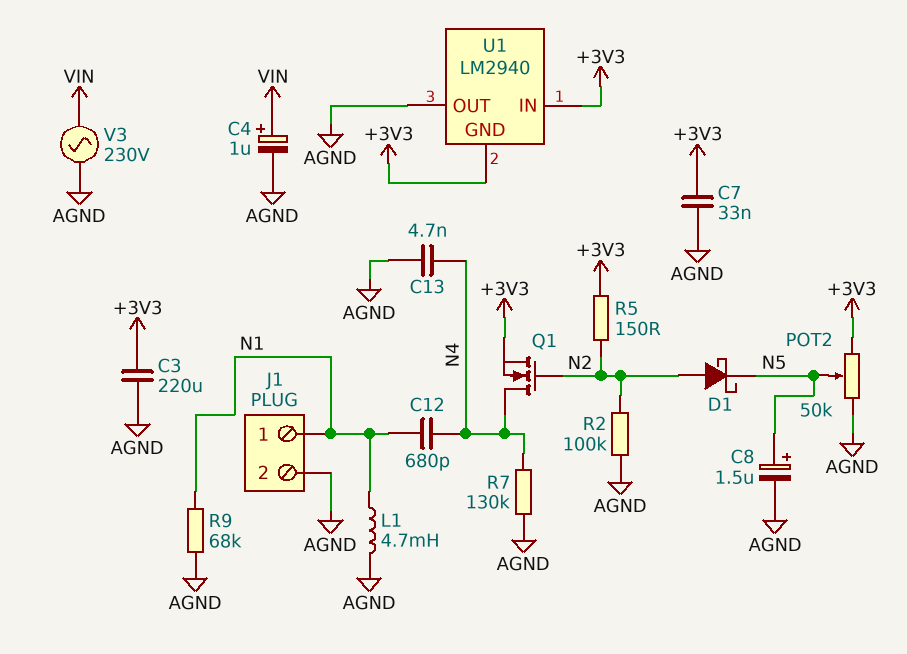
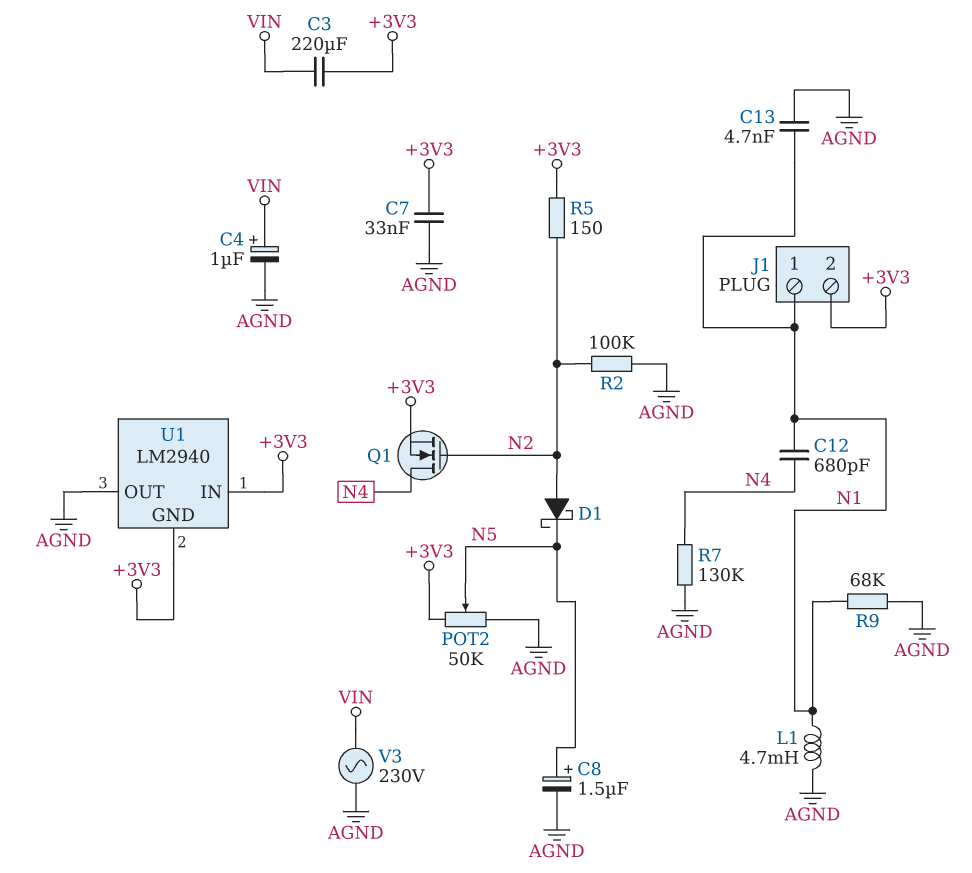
C3: 220uF (+3V3, AGND) -> 220uF (+3V3, VIN)
C13: 4.7nF (AGND, N4) -> 4.7nF (AGND, N1)
J1 pin 2: AGND -> +3V3

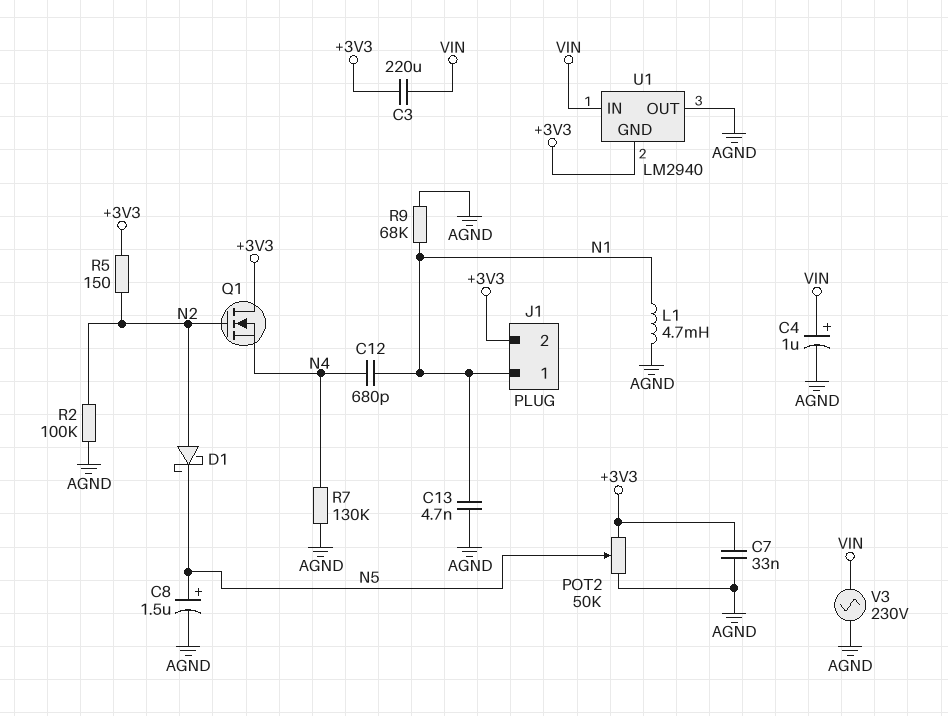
Q1: NMOS (G N2, D N4, S +3V3) -> NMOS (G N2, D +3V3, S N4)
U1 pin IN: +3V3 -> VIN

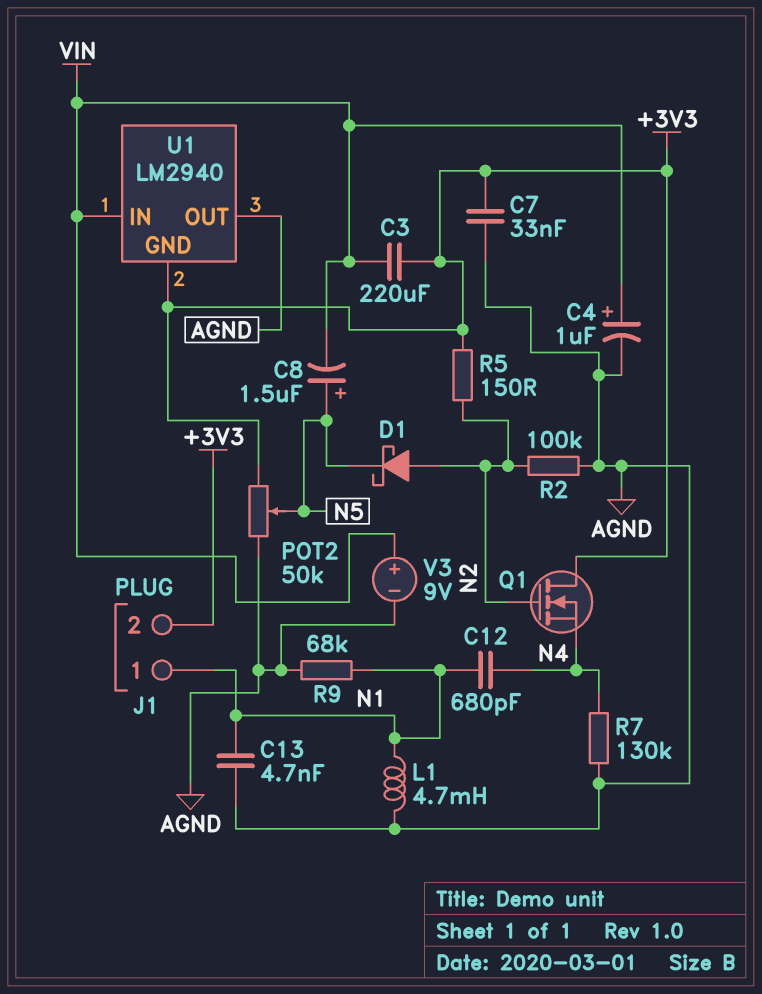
C8: 1.5uF (plus N5, minus AGND) -> 1.5uF (plus N5, minus VIN)
V3: AC 230V (AGND, VIN) -> 9V (plus VIN, minus AGND)

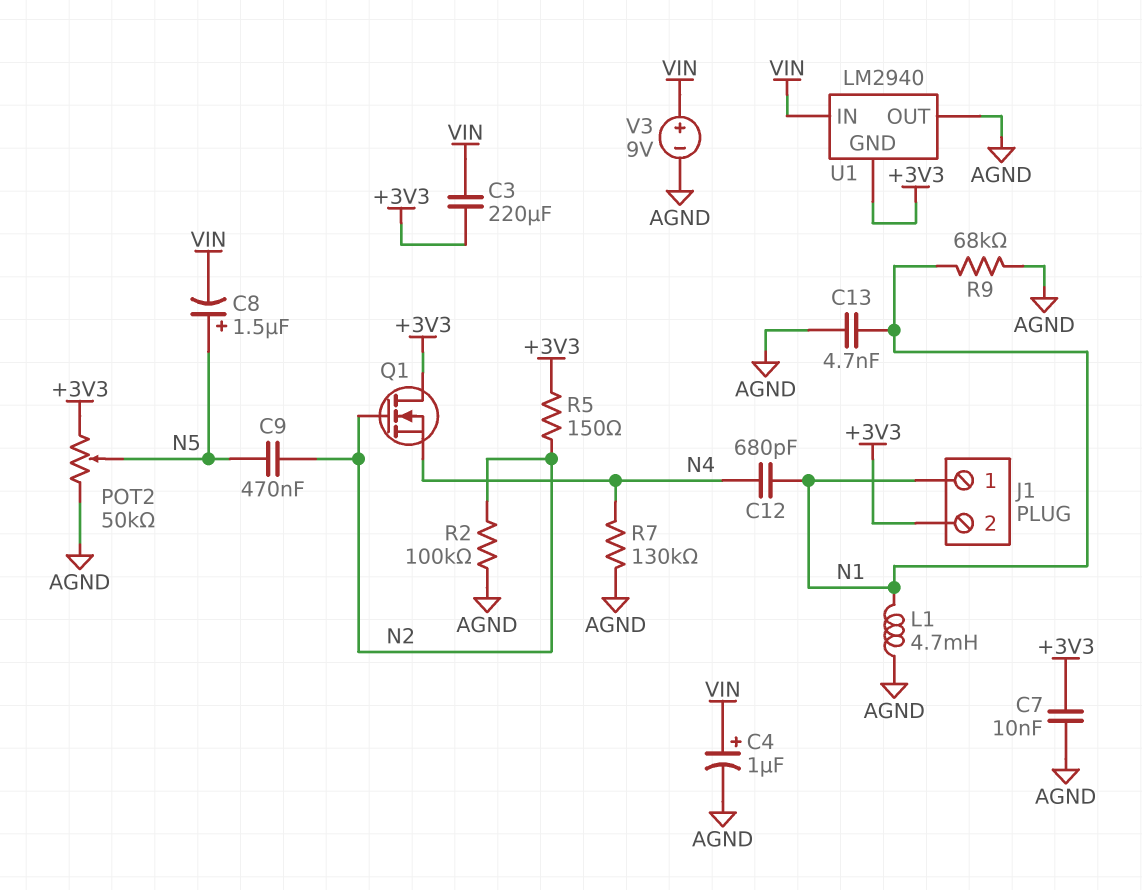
C7: 33nF (+3V3, AGND) -> 10nF (+3V3, AGND)
C9: none -> 470nF (N2, N5)
D1: schottky (A N2, K N5) -> none

